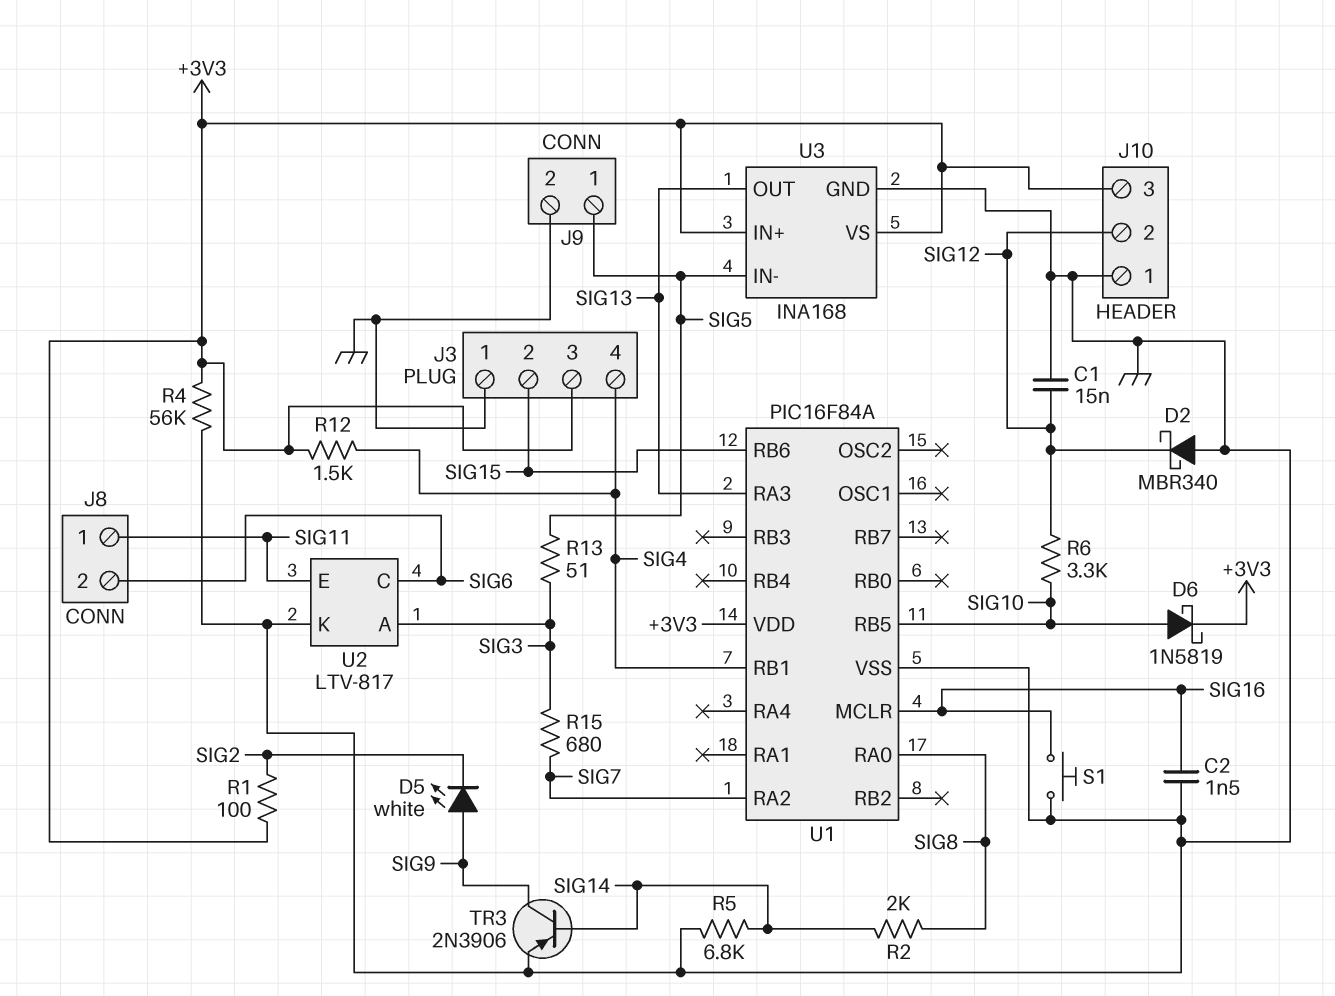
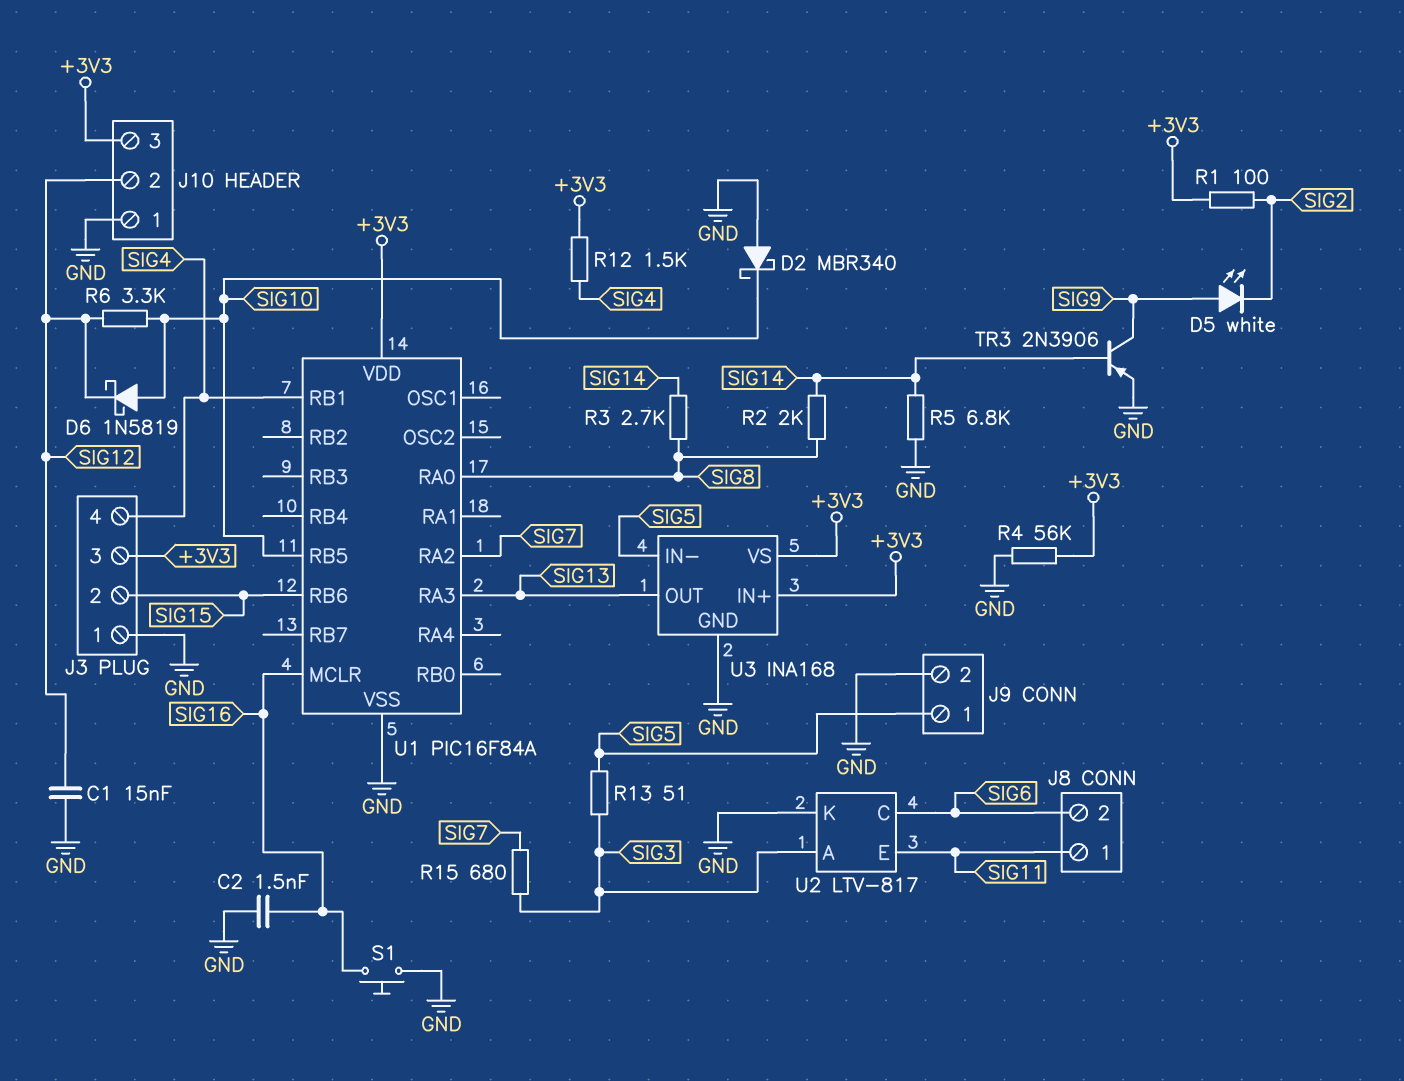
D2: schottky MBR340 (A GND, K SIG12) -> schottky MBR340 (A GND, K SIG10)
D6: schottky 1N5819 (A SIG10, K +3V3) -> schottky 1N5819 (A SIG10, K SIG12)
R3: none -> 2.7k (SIG8, SIG14)

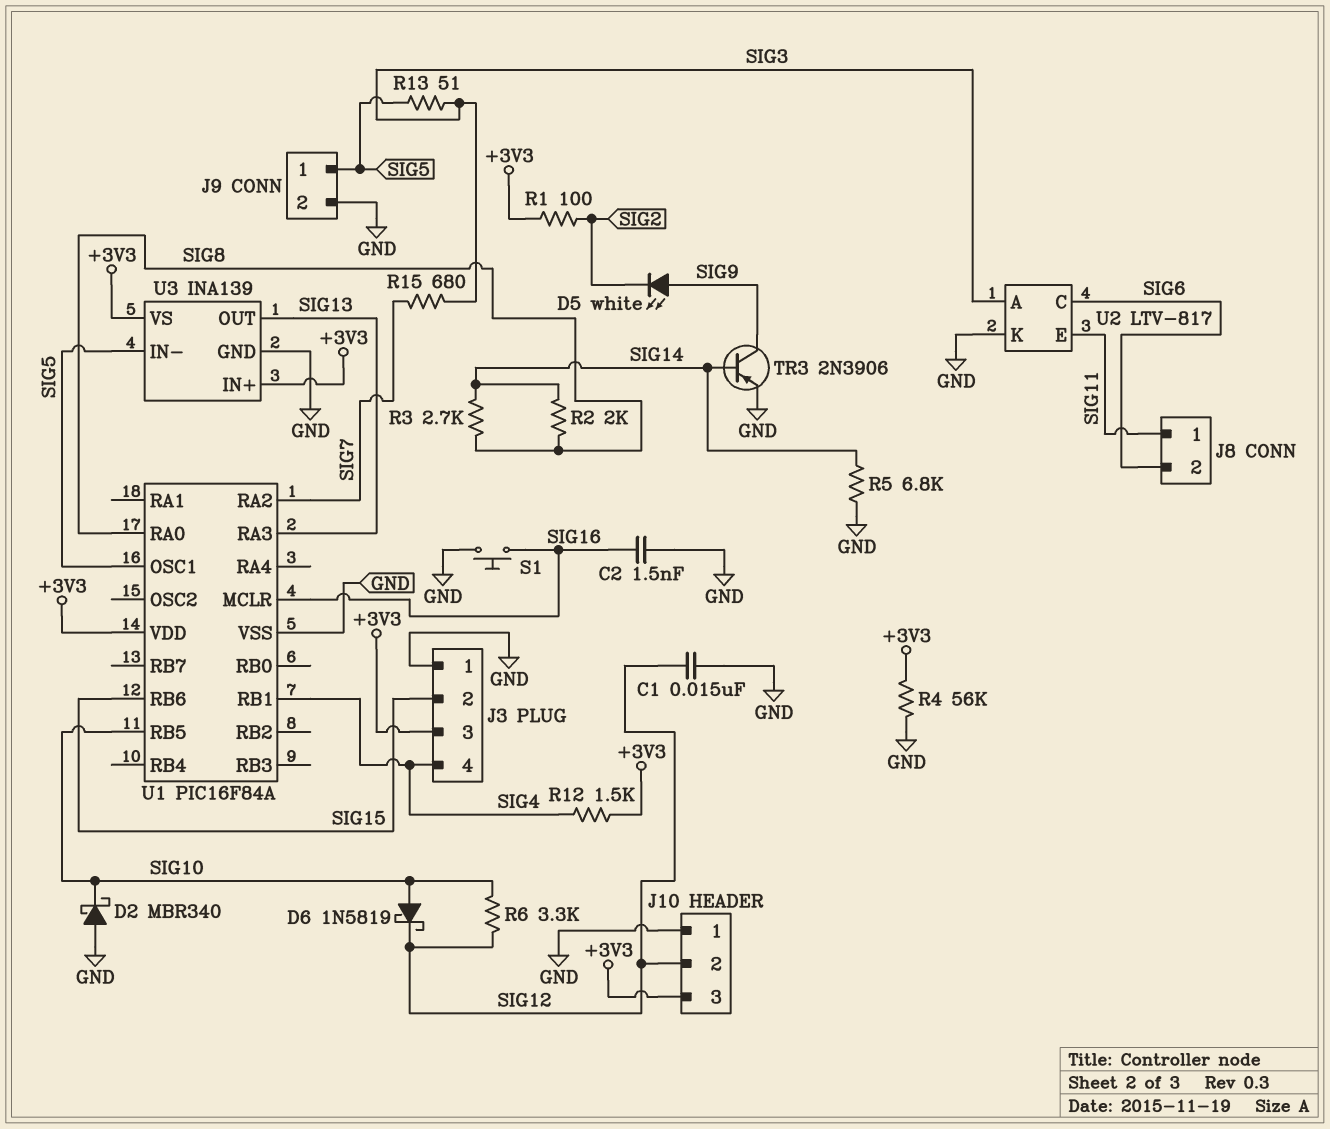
U1 pin OSC1: none -> SIG5
U3: INA168 -> INA139

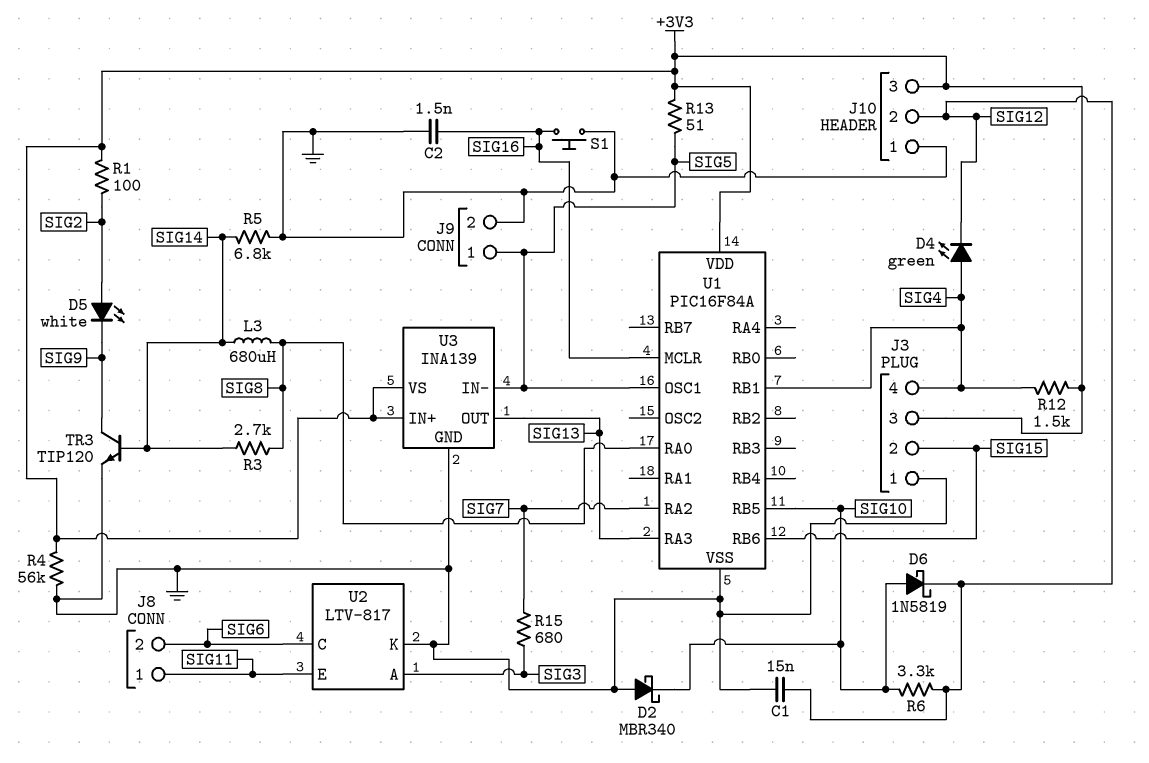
D4: none -> LED green (A SIG4, K SIG12)
D5: LED white (A SIG9, K SIG2) -> LED white (A SIG2, K SIG9)
L3: none -> 680uH (SIG8, SIG14)
R2: 2k (SIG8, SIG14) -> none
R13: 51 (SIG3, SIG5) -> 51 (+3V3, SIG5)
TR3: PNP 2N3906 (B SIG14, C SIG9, E GND) -> NPN TIP120 (B SIG14, C SIG9, E GND)

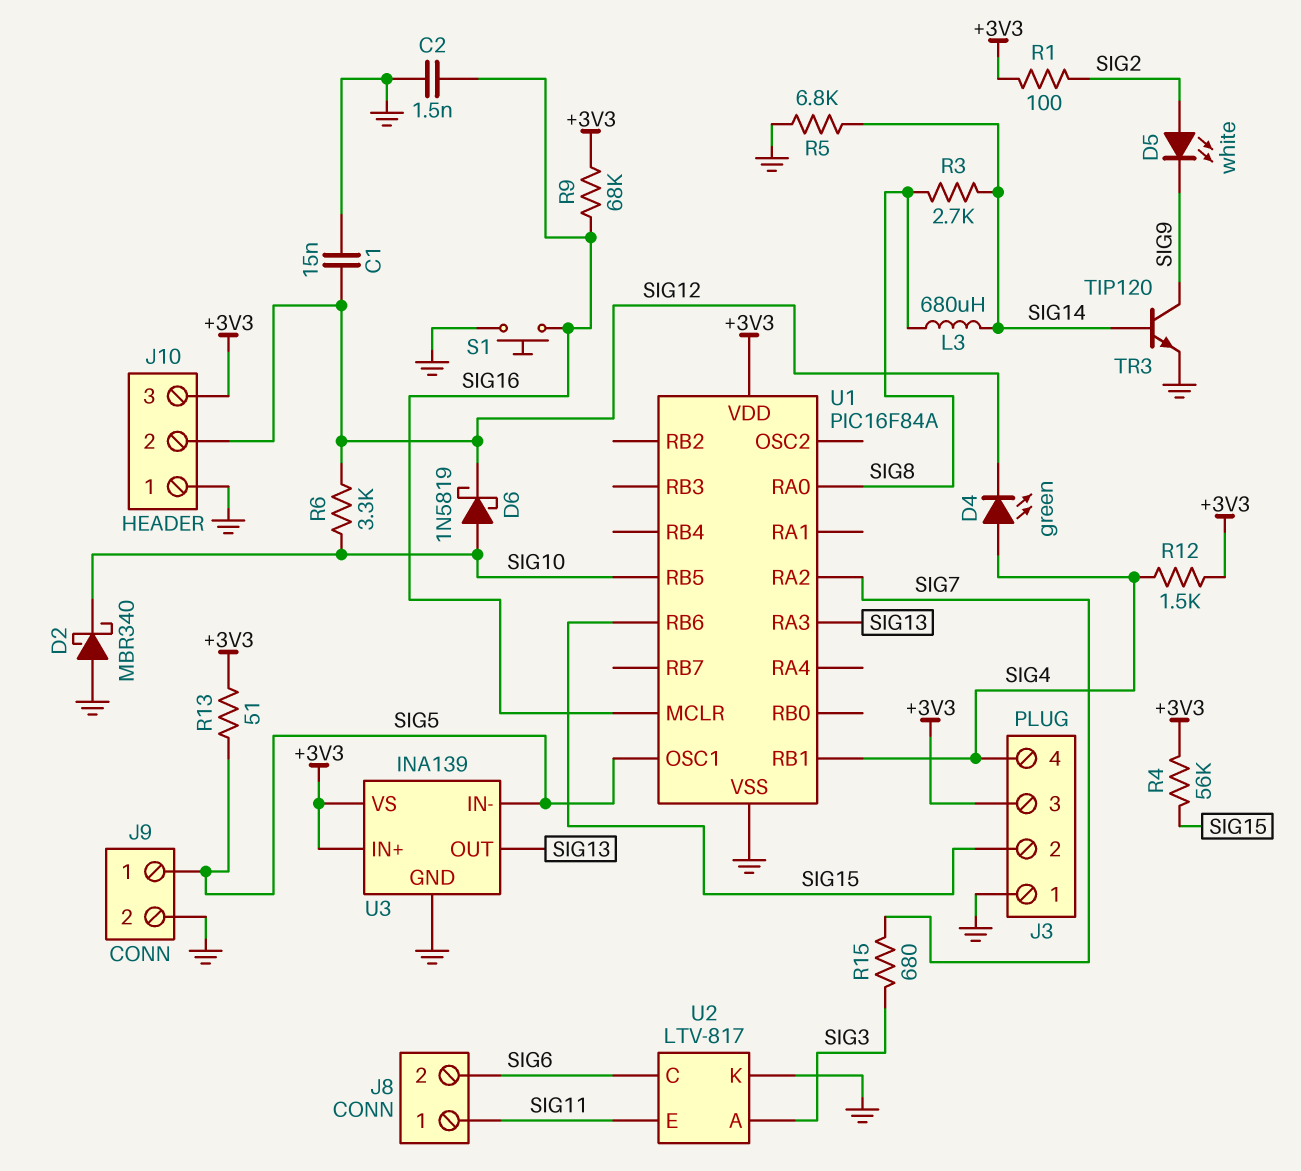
R4: 56k (+3V3, GND) -> 56k (+3V3, SIG15)
R9: none -> 68k (+3V3, SIG16)

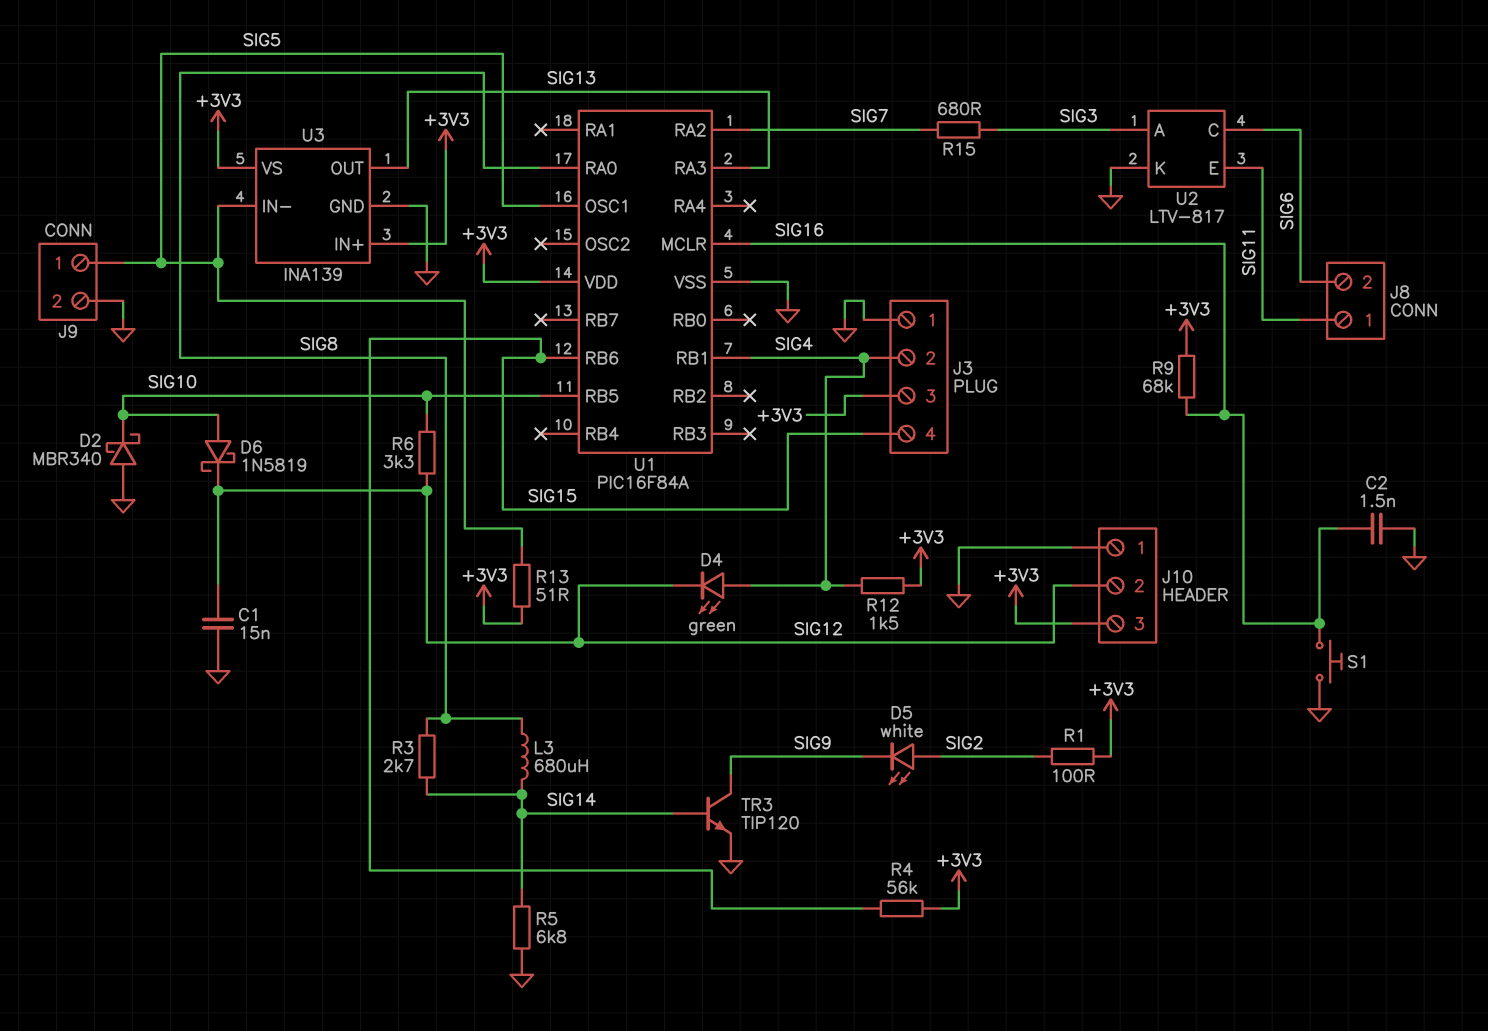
J3 pin 2: SIG15 -> SIG4
J3 pin 4: SIG4 -> SIG15

